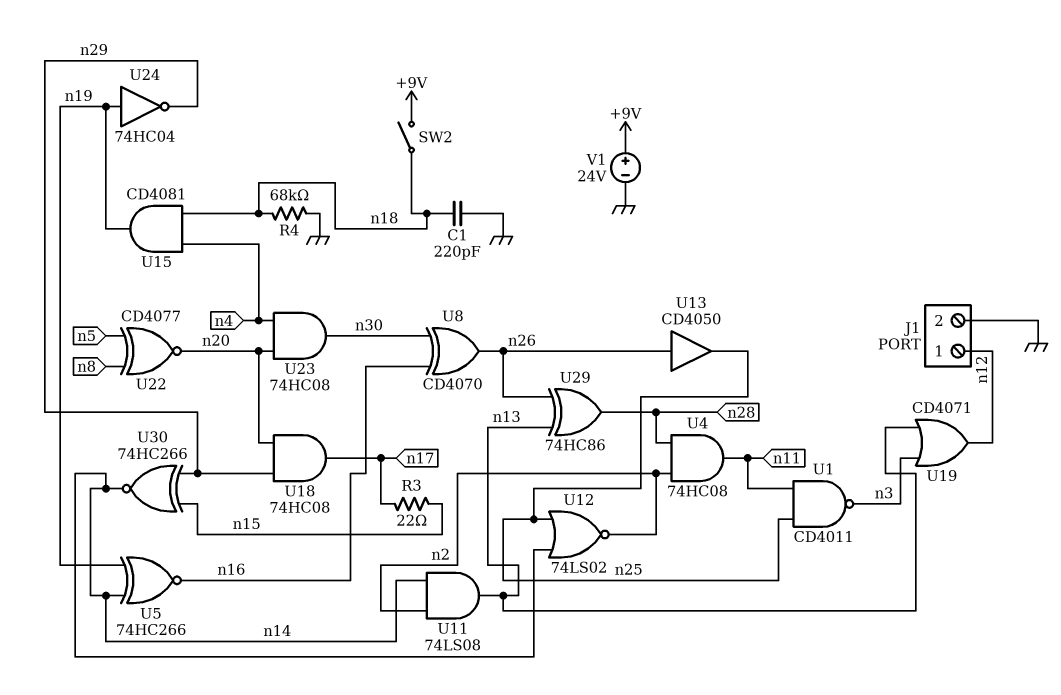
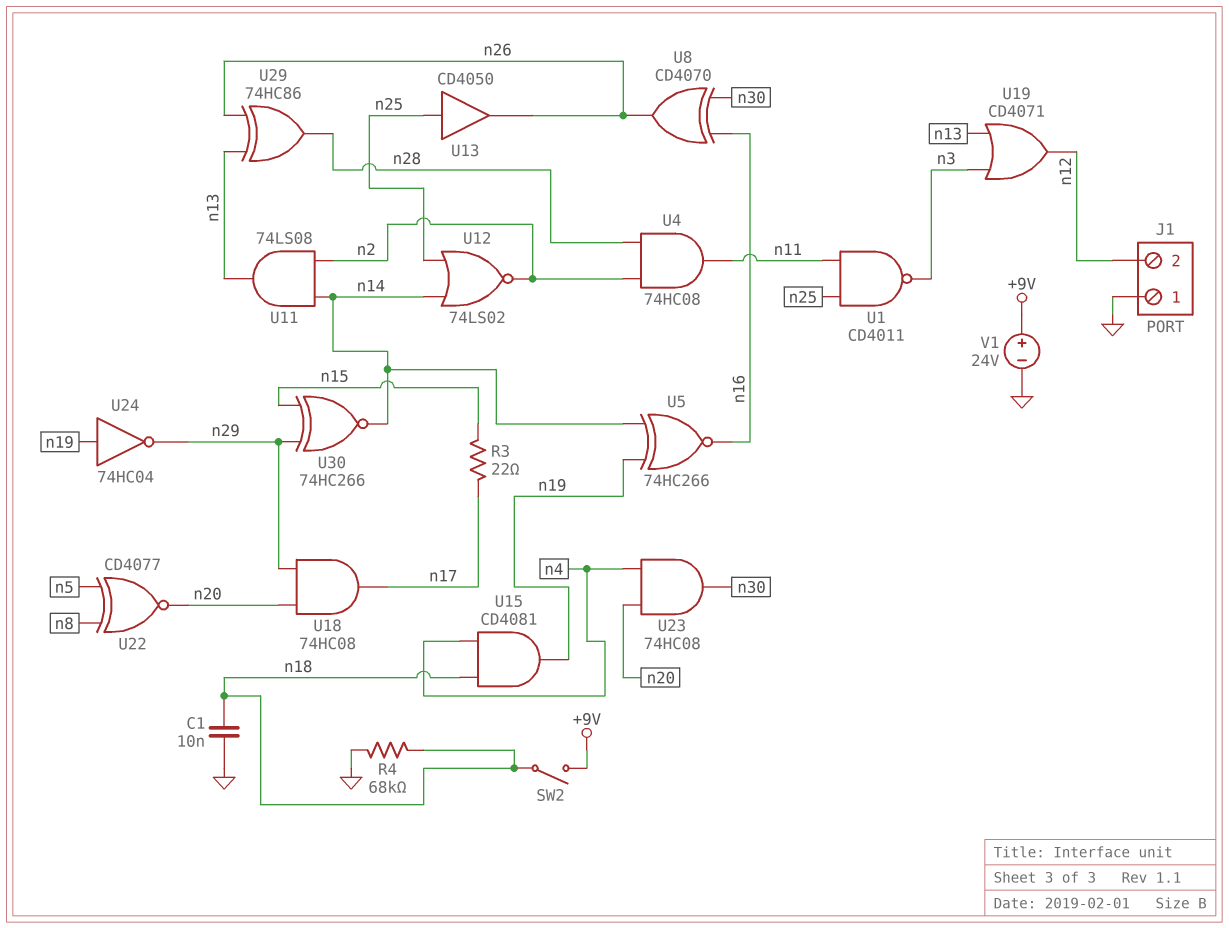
C1: 220pF (GND, n18) -> 10nF (GND, n18)
J1 pin 1: n12 -> GND
J1 pin 2: GND -> n12
U13: buffer CD4050 (in n26, out n25) -> buffer CD4050 (in n25, out n26)

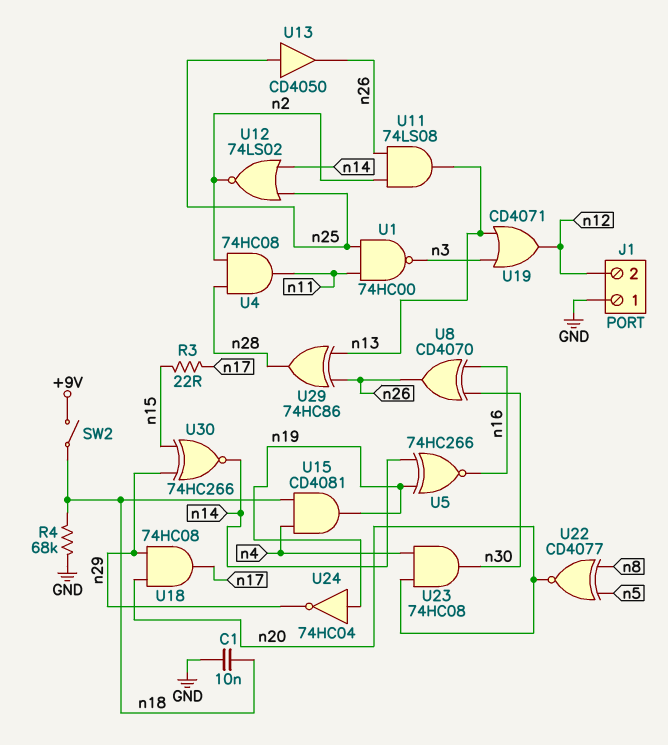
U1: NAND CD4011 (in n11, in n25, out n3) -> NAND 74HC00 (in n11, in n25, out n3)
U11: AND 74LS08 (in n2, in n14, out n13) -> AND 74LS08 (in n2, in n26, out n13)
V1: 24V (plus +9V, minus GND) -> none

